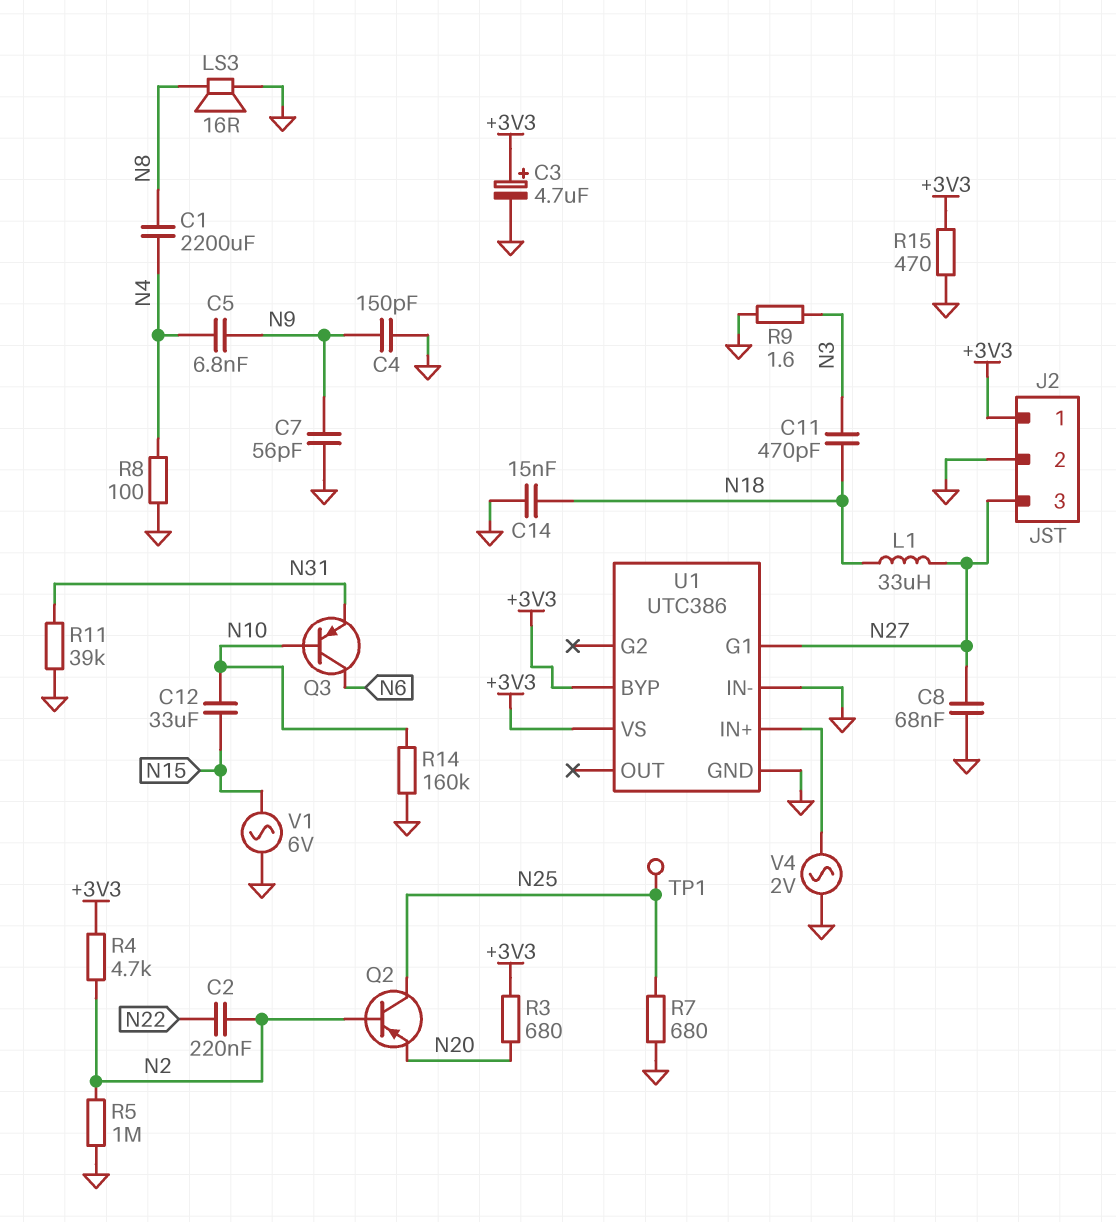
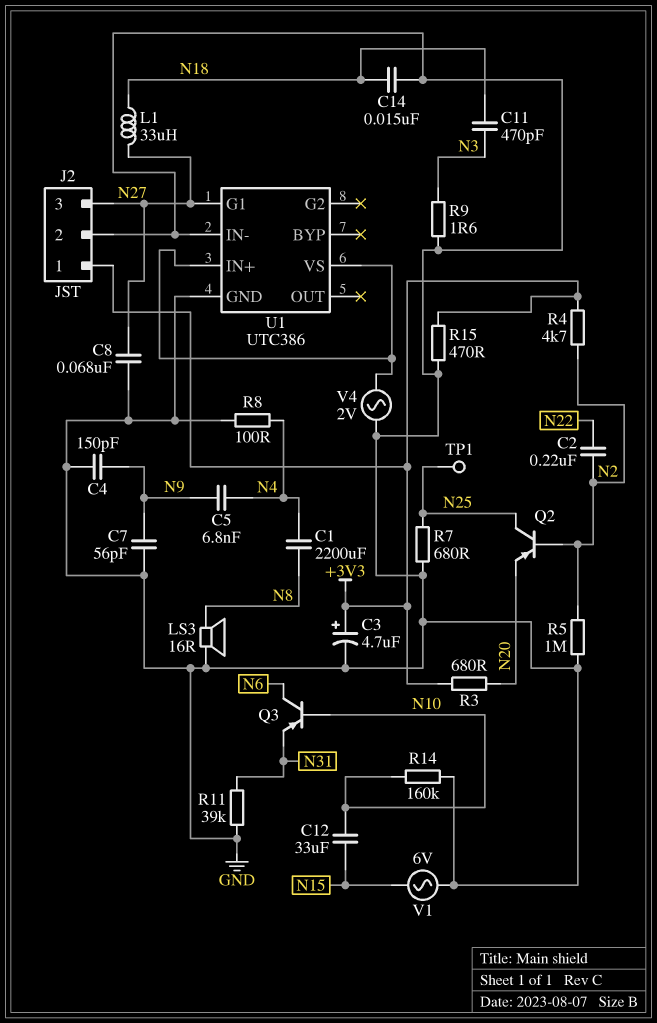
U1 pin BYP: +3V3 -> none
U1 pin VS: +3V3 -> U1/IN+

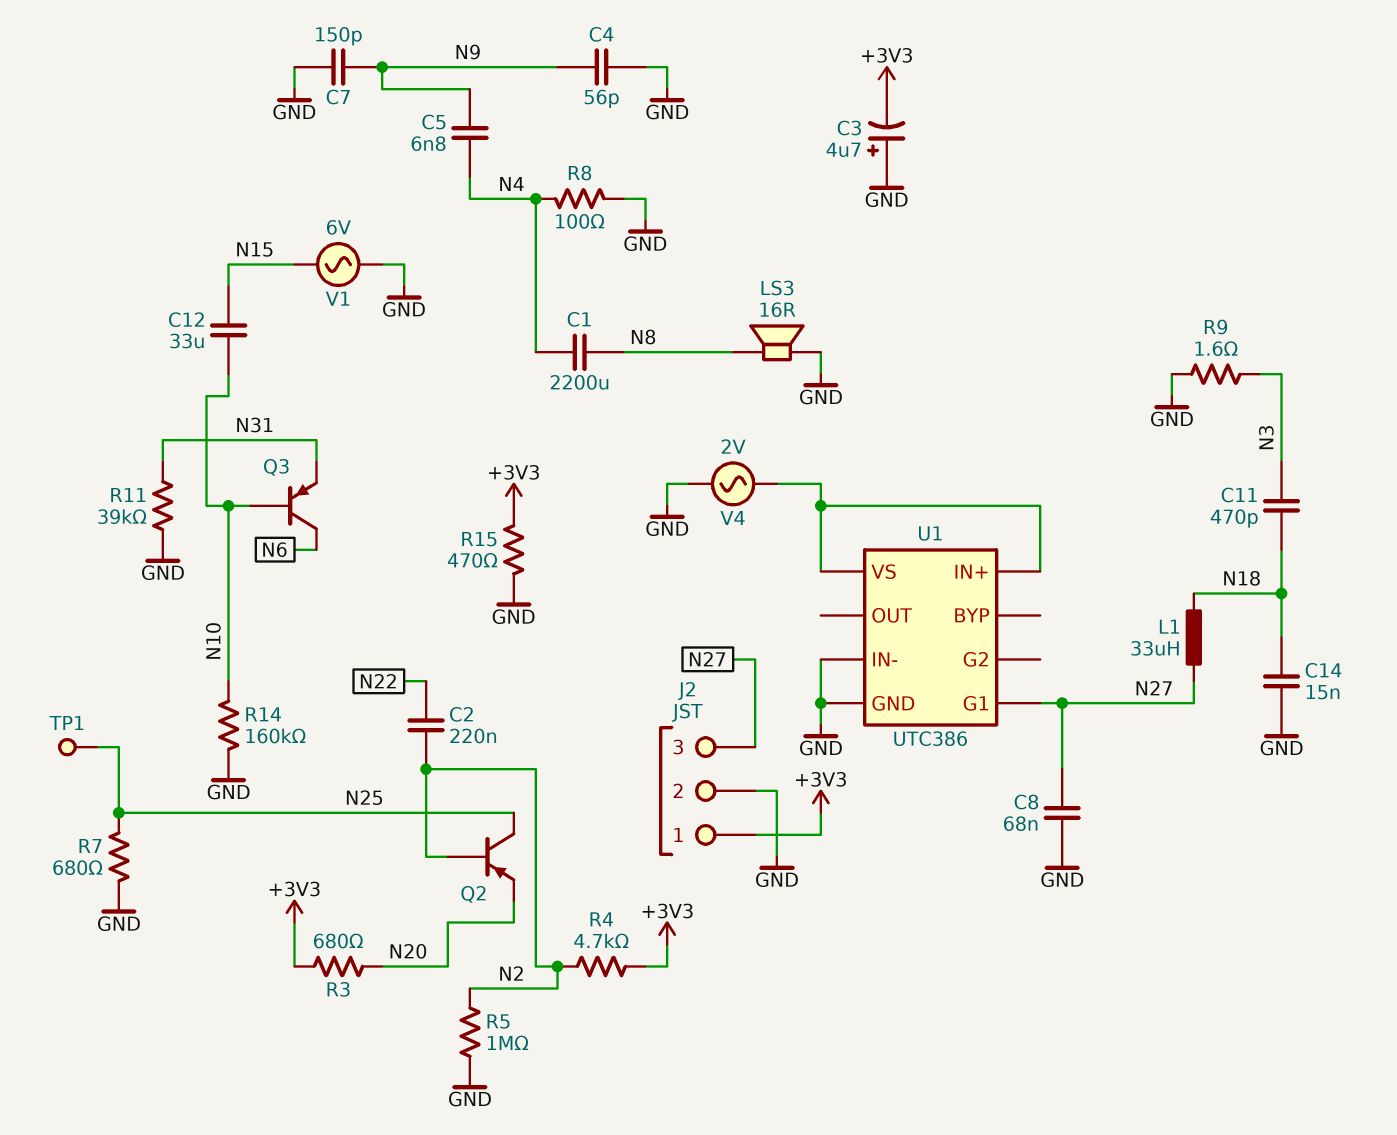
C3: 4.7uF (plus +3V3, minus GND) -> 4.7uF (plus GND, minus +3V3)
C4: 150pF (GND, N9) -> 56pF (GND, N9)
C7: 56pF (GND, N9) -> 150pF (GND, N9)

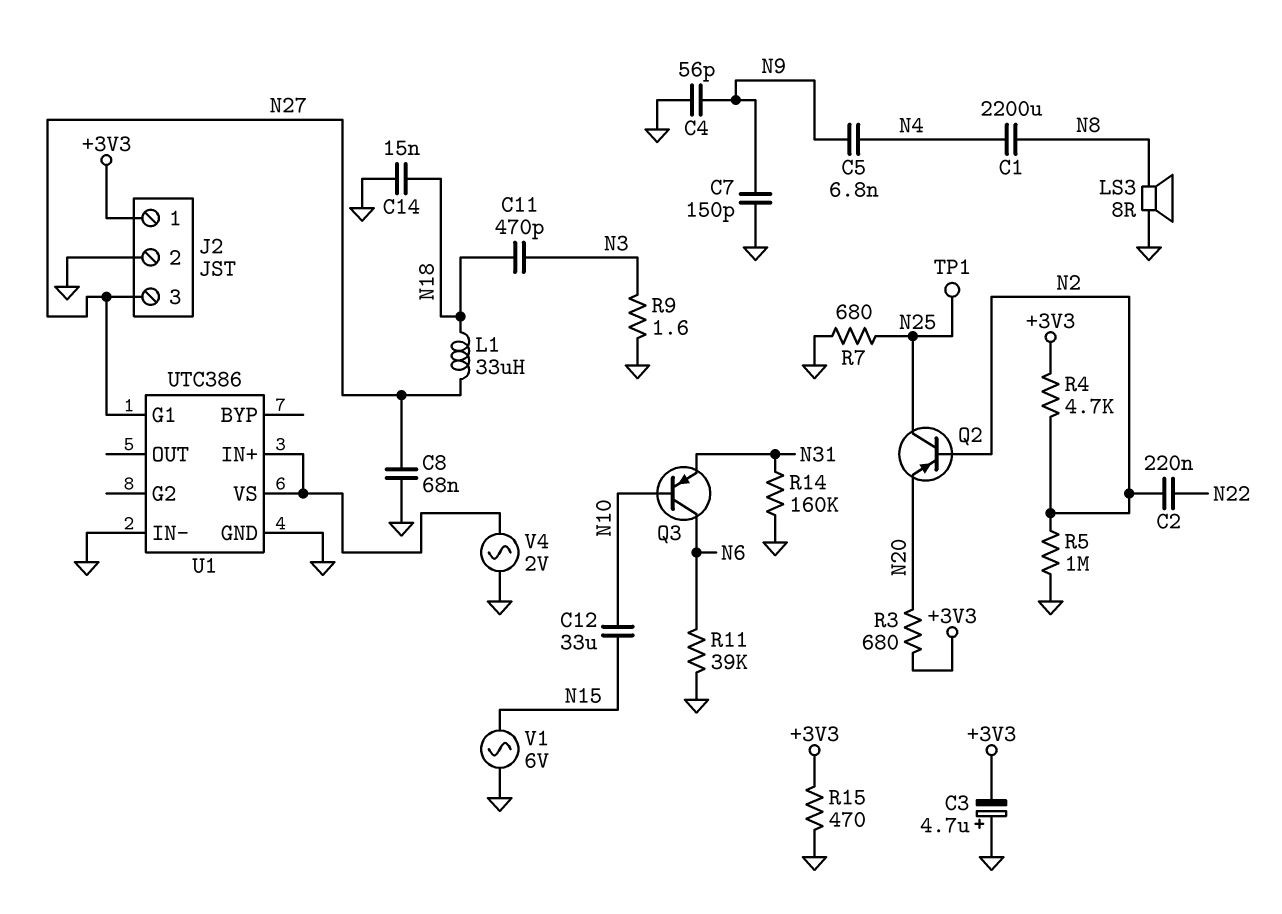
LS3: speaker 16R (GND, N8) -> speaker 8R (GND, N8)
R8: 100 (GND, N4) -> none
R11: 39k (GND, N31) -> 39k (GND, N6)
R14: 160k (GND, N10) -> 160k (GND, N31)

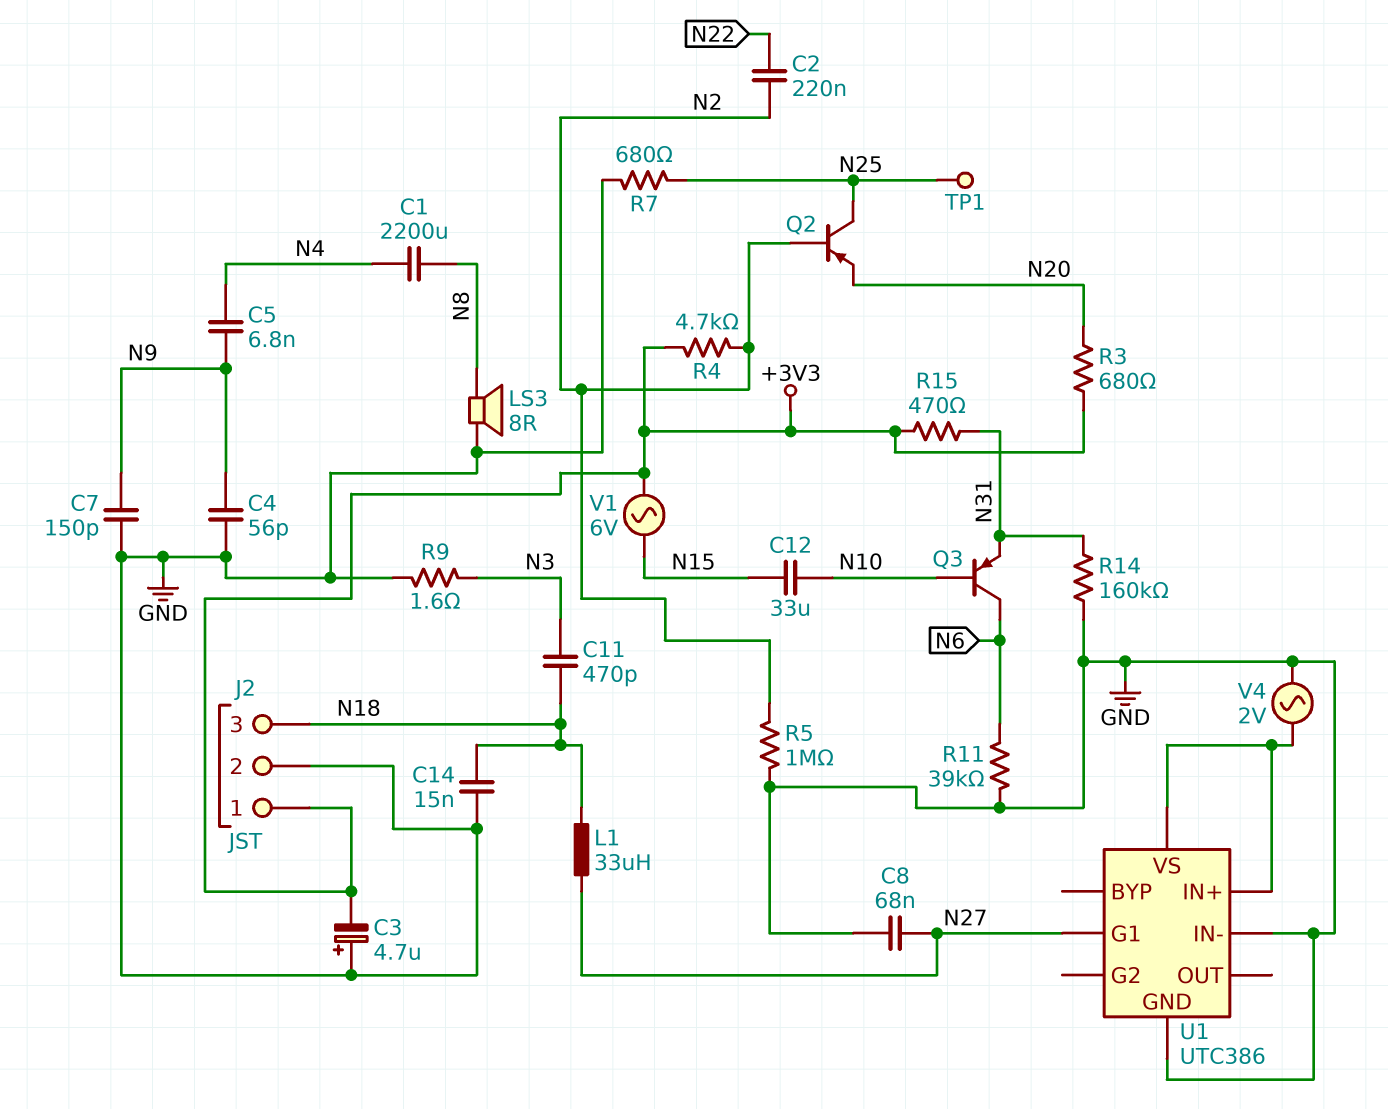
J2 pin 3: N27 -> N18
R15: 470 (+3V3, GND) -> 470 (+3V3, N31)
V1: AC 6V (GND, N15) -> AC 6V (+3V3, N15)

